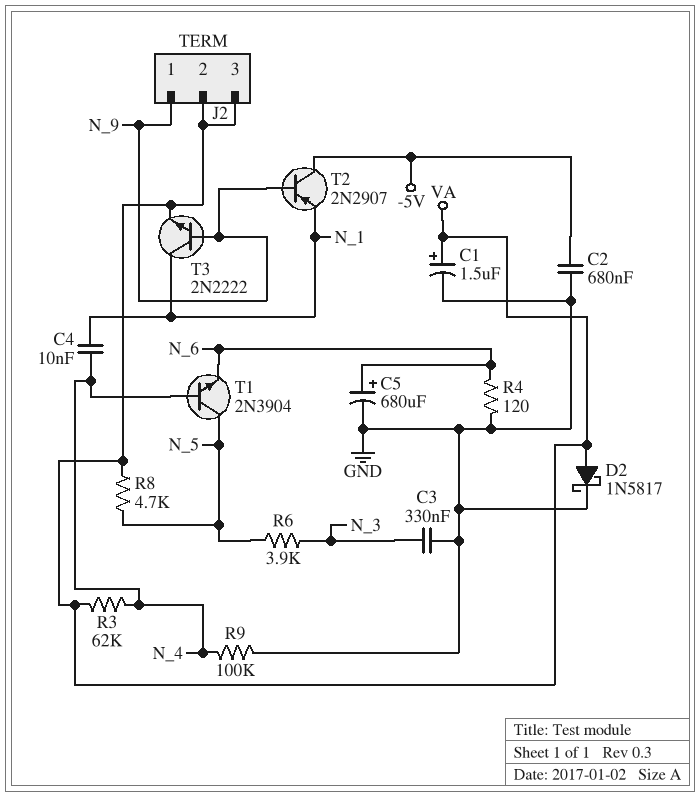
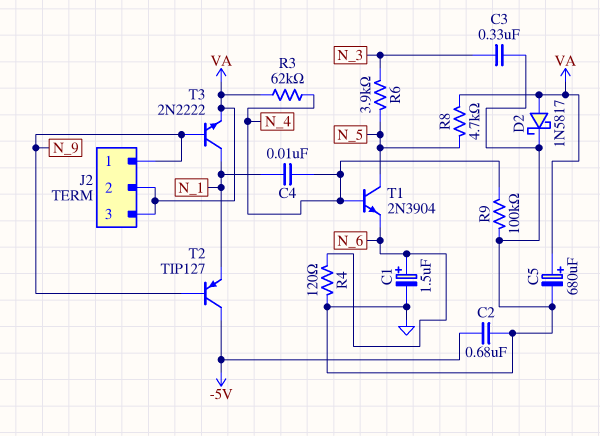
C1: 1.5uF (plus VA, minus GND) -> 1.5uF (plus N_6, minus GND)
C5: 680uF (plus N_6, minus GND) -> 680uF (plus VA, minus GND)
T2: PNP 2N2907 (B N_9, C -5V, E N_1) -> PNP TIP127 (B N_9, C -5V, E N_1)

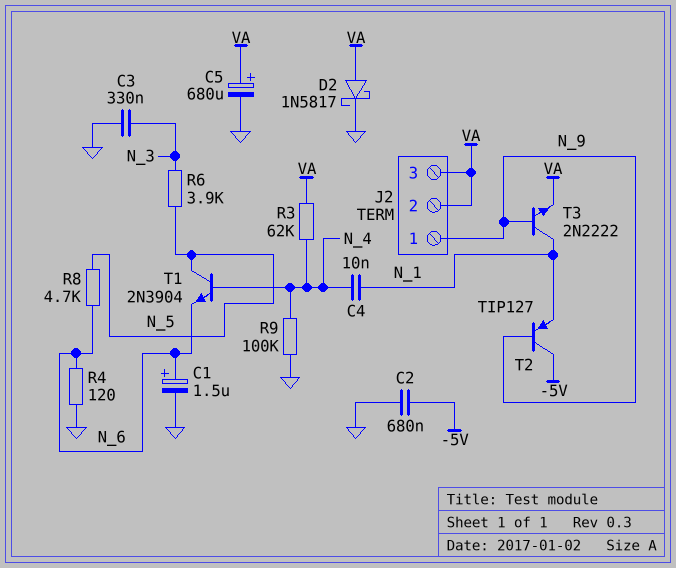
R8: 4.7k (N_5, VA) -> 4.7k (N_5, N_6)

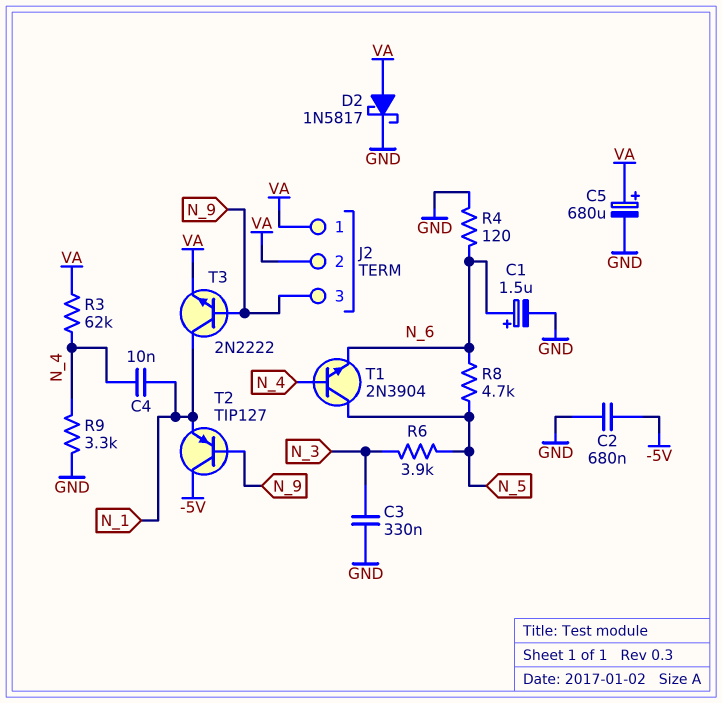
J2 pin 1: N_9 -> VA
J2 pin 3: VA -> N_9
R9: 100k (GND, N_4) -> 3.3k (GND, N_4)

